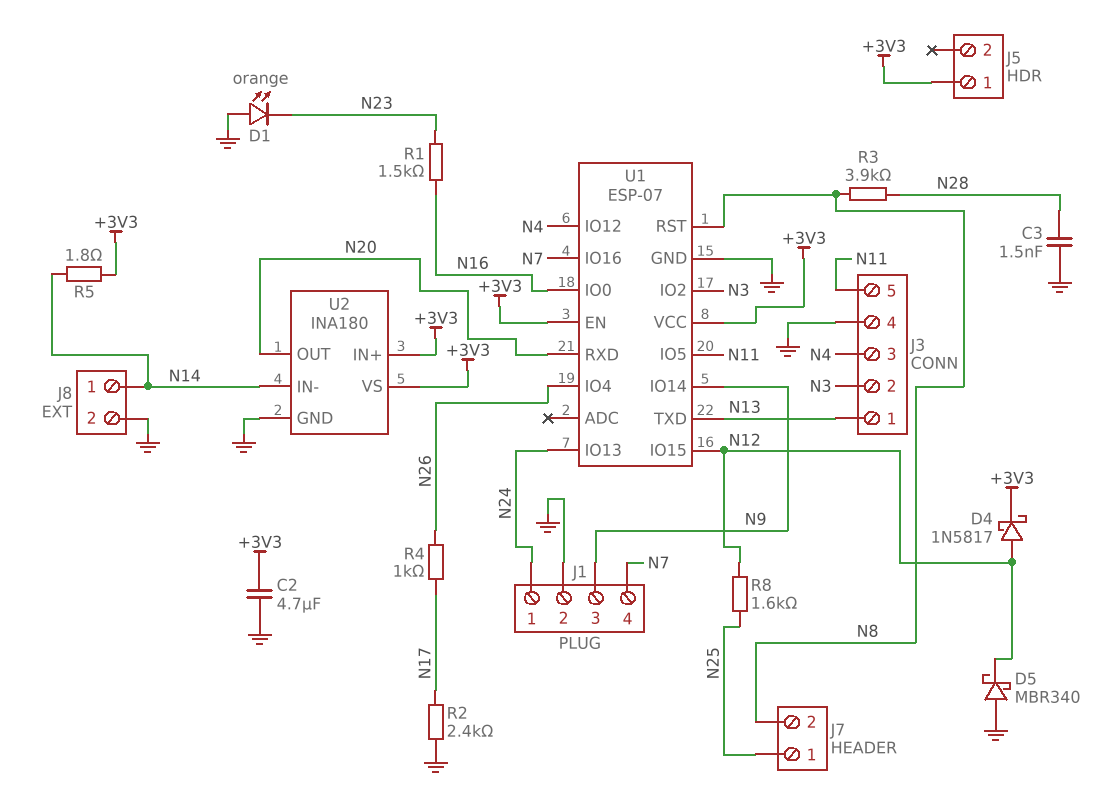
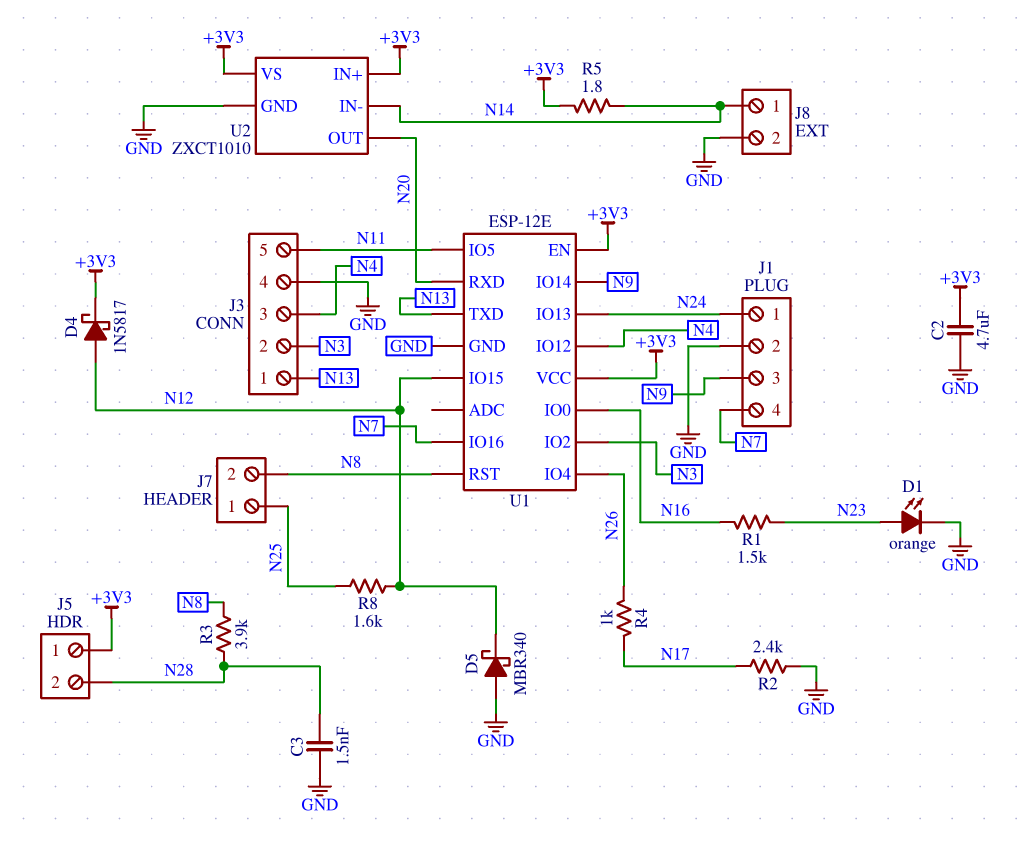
D1: LED orange (A GND, K N23) -> LED orange (A N23, K GND)
J5 pin 2: none -> N28
U1: ESP-07 -> ESP-12E
U2: INA180 -> ZXCT1010

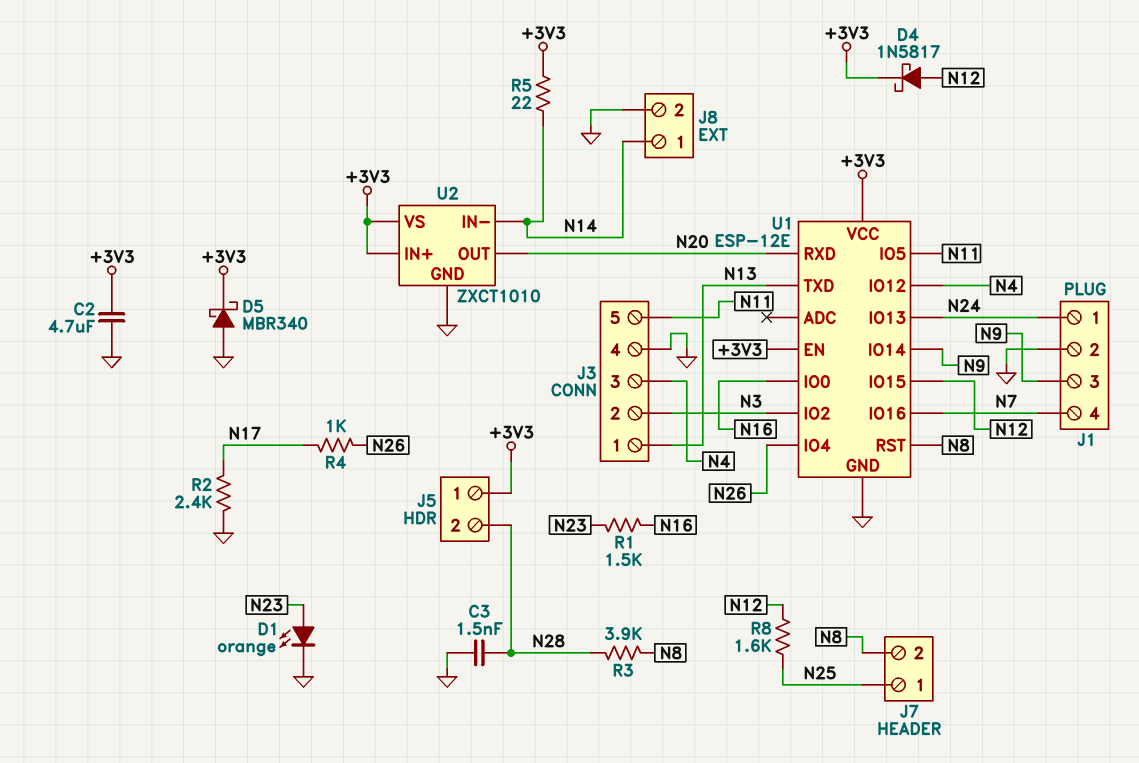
D5: schottky MBR340 (A GND, K N12) -> schottky MBR340 (A GND, K +3V3)
R5: 1.8 (+3V3, N14) -> 22 (+3V3, N14)

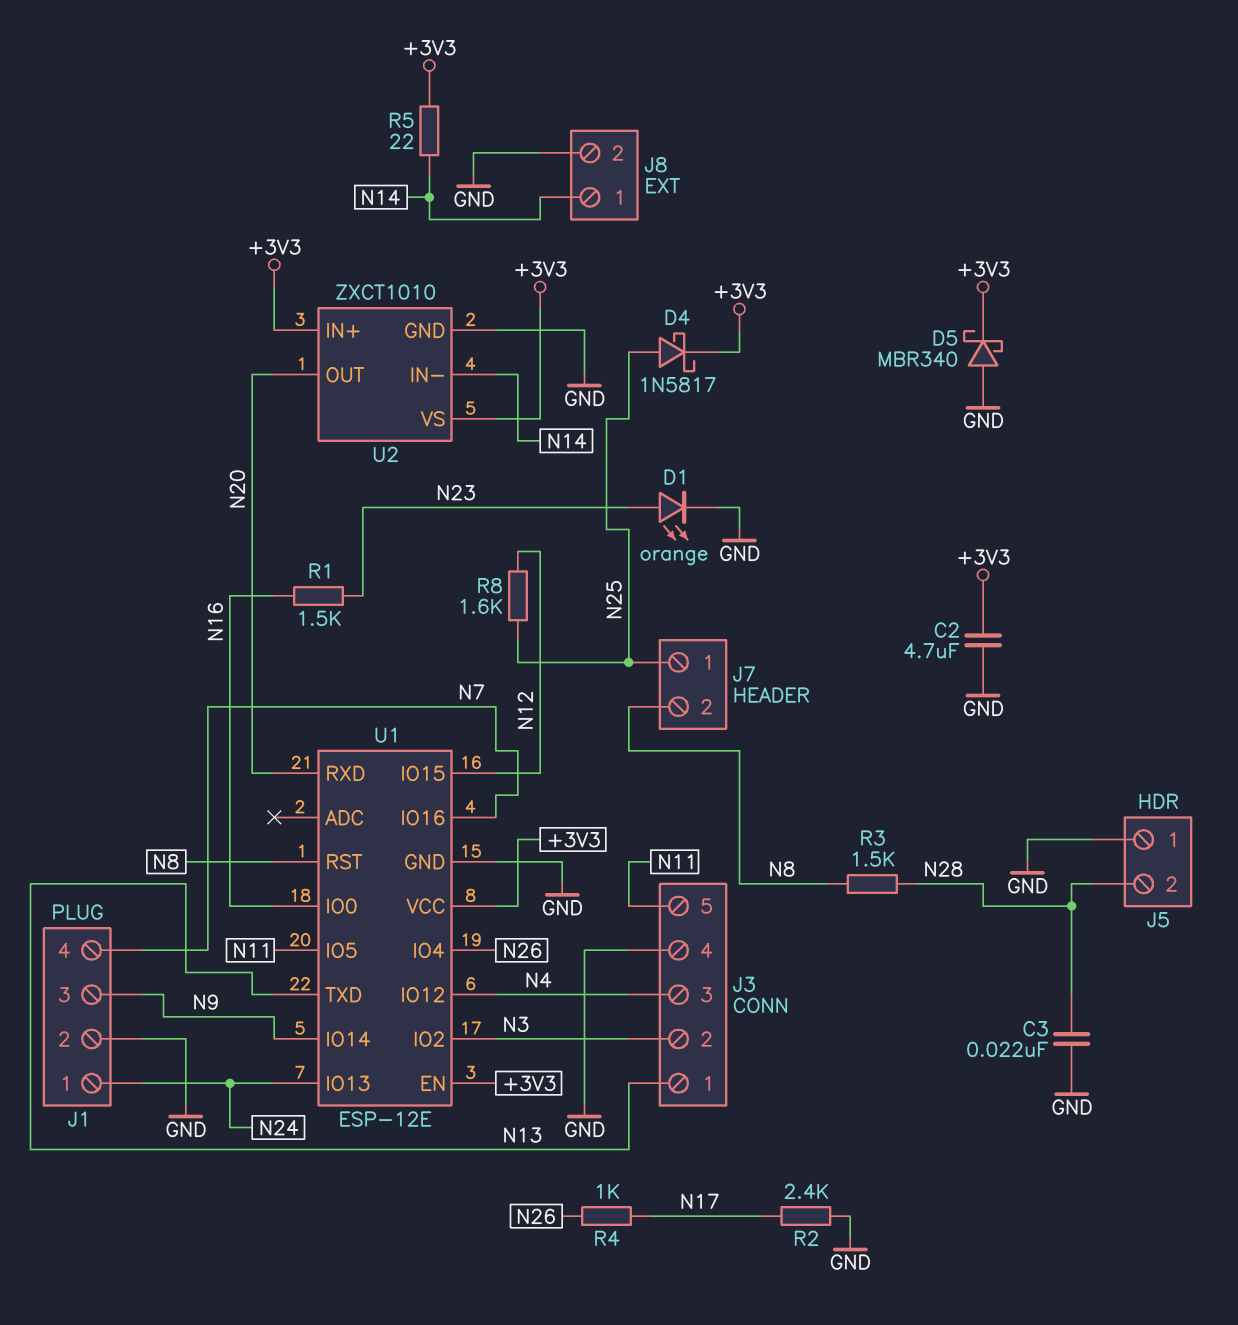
C3: 1.5nF (GND, N28) -> 22nF (GND, N28)
D4: schottky 1N5817 (A N12, K +3V3) -> schottky 1N5817 (A N25, K +3V3)
J5 pin 1: +3V3 -> GND
R3: 3.9k (N8, N28) -> 1.5k (N8, N28)

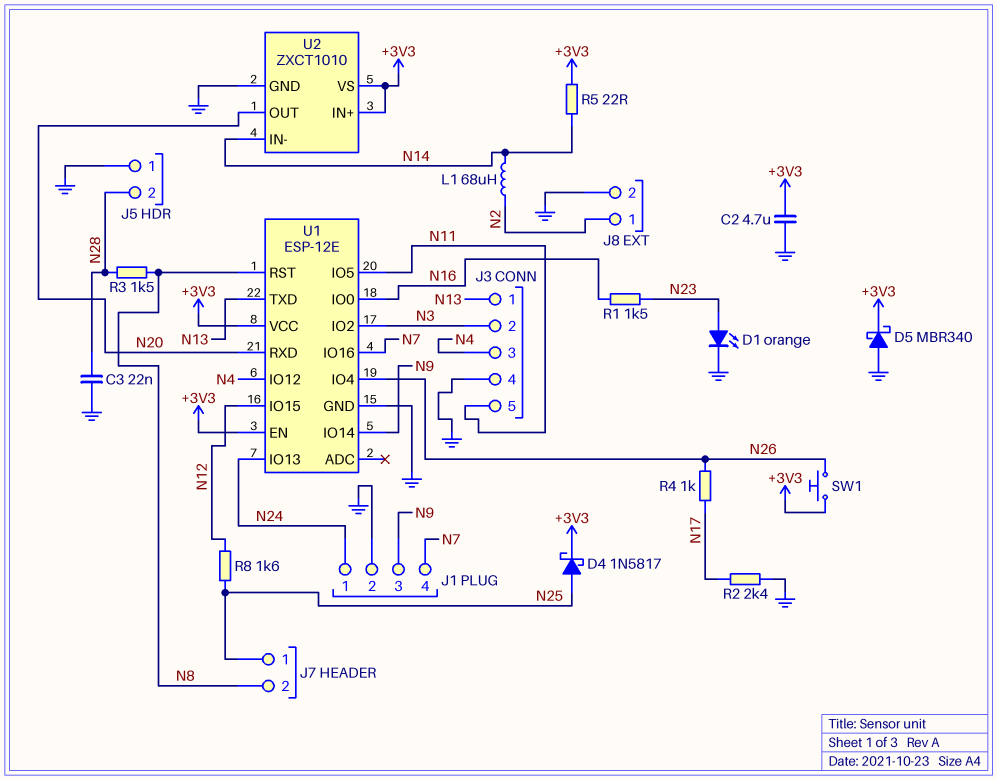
J8 pin 1: N14 -> N2
L1: none -> 68uH (N2, N14)
SW1: none -> button (+3V3, N26)

